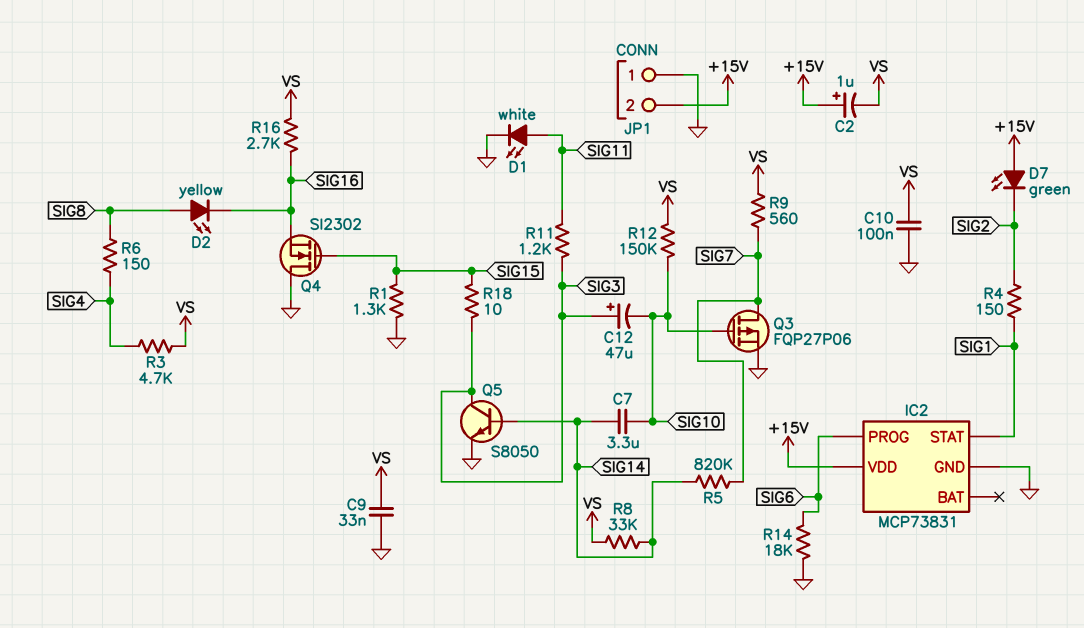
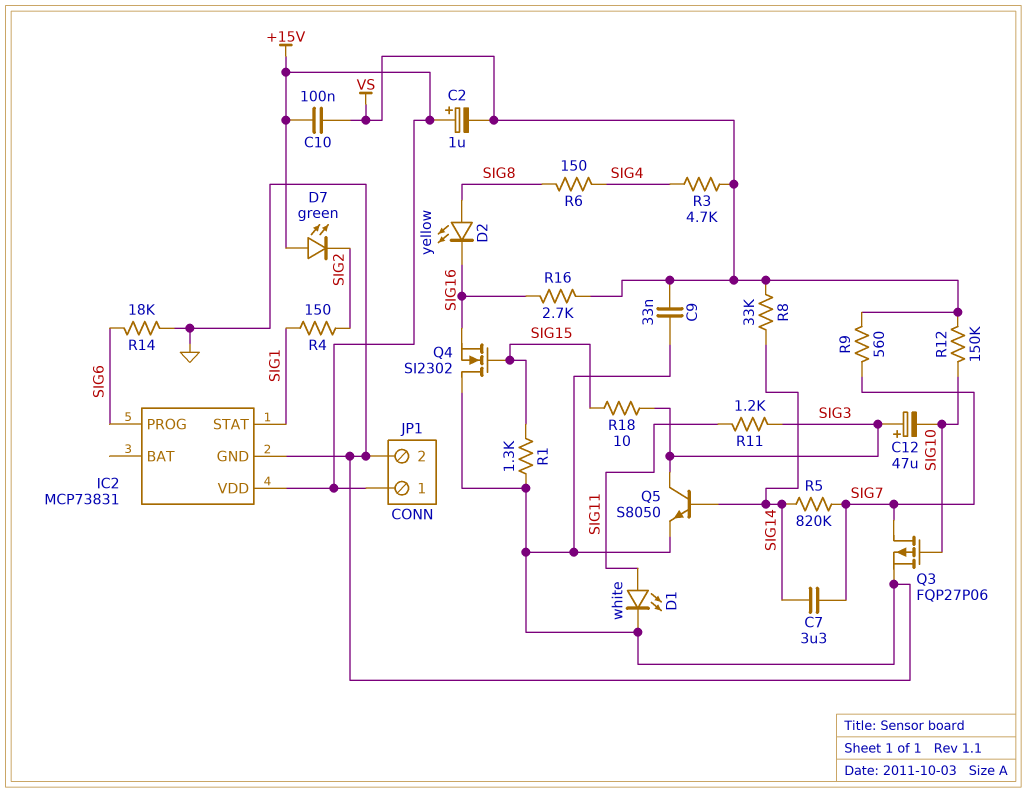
C7: 3.3uF (SIG10, SIG14) -> 3.3uF (SIG7, SIG14)
C10: 100nF (GND, VS) -> 100nF (+15V, VS)
JP1 pin 1: GND -> +15V
JP1 pin 2: +15V -> GND

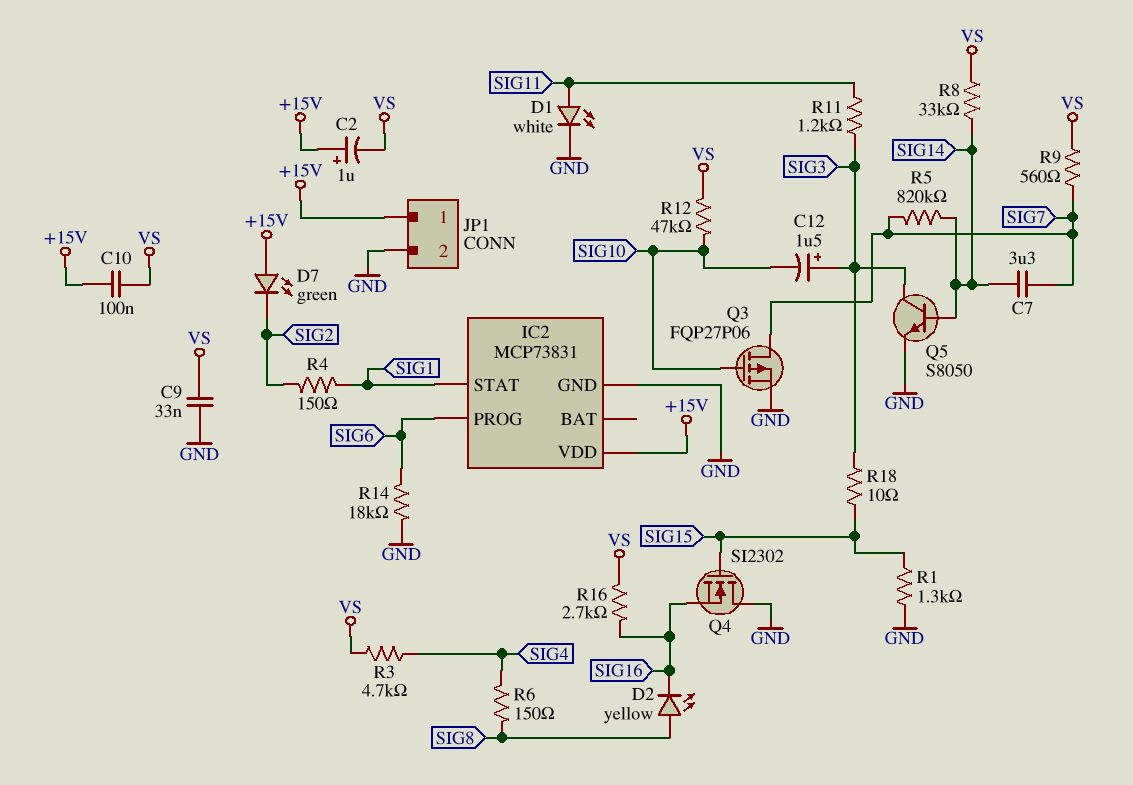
C12: 47uF (plus SIG3, minus SIG10) -> 1.5uF (plus SIG3, minus SIG10)
R12: 150k (SIG10, VS) -> 47k (SIG10, VS)

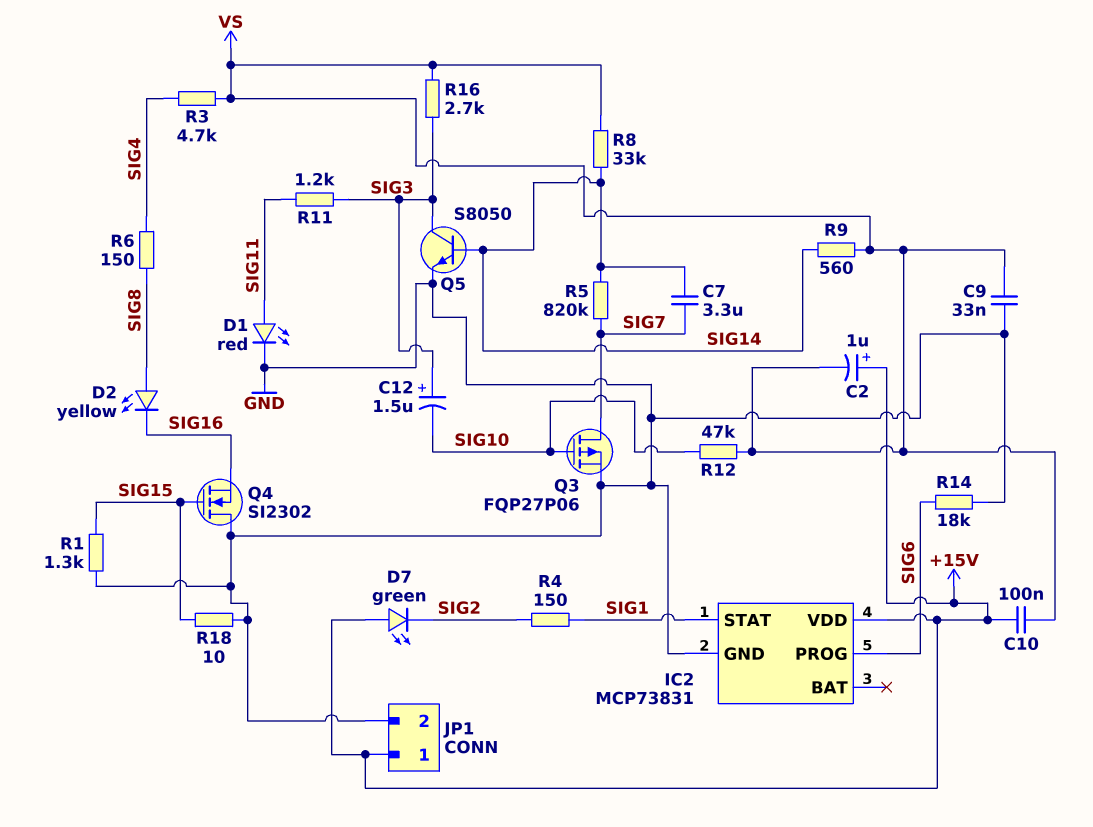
D1: LED white (A SIG11, K GND) -> LED red (A SIG11, K GND)
R9: 560 (SIG7, VS) -> 560 (SIG14, VS)
R16: 2.7k (SIG16, VS) -> 2.7k (SIG3, VS)
R18: 10 (SIG3, SIG15) -> 10 (GND, SIG15)

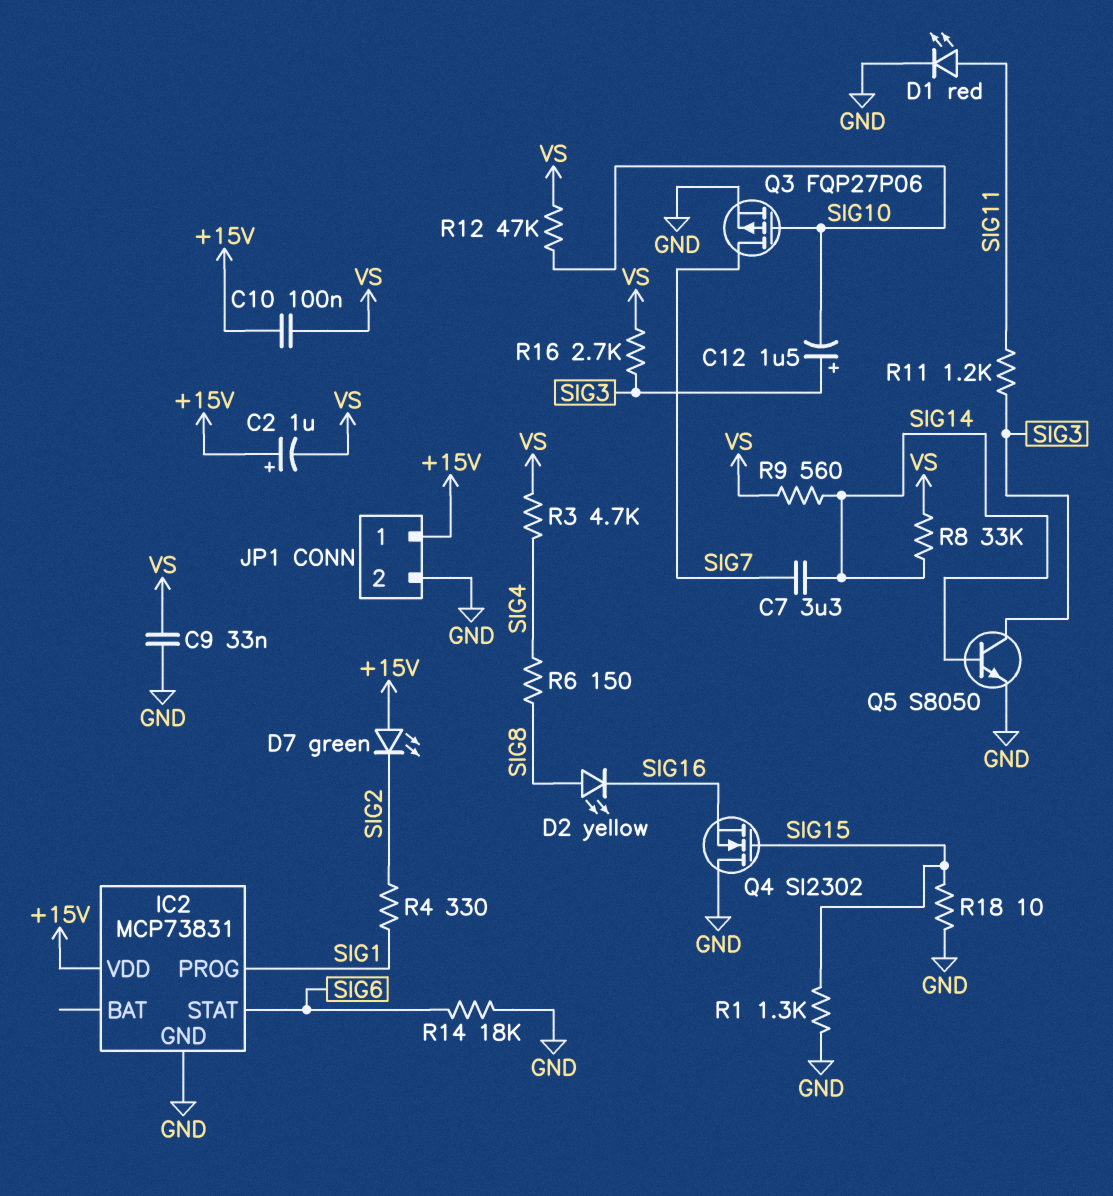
IC2 pin PROG: SIG6 -> SIG1
IC2 pin STAT: SIG1 -> SIG6
R4: 150 (SIG1, SIG2) -> 330 (SIG1, SIG2)
R5: 820k (SIG7, SIG14) -> none

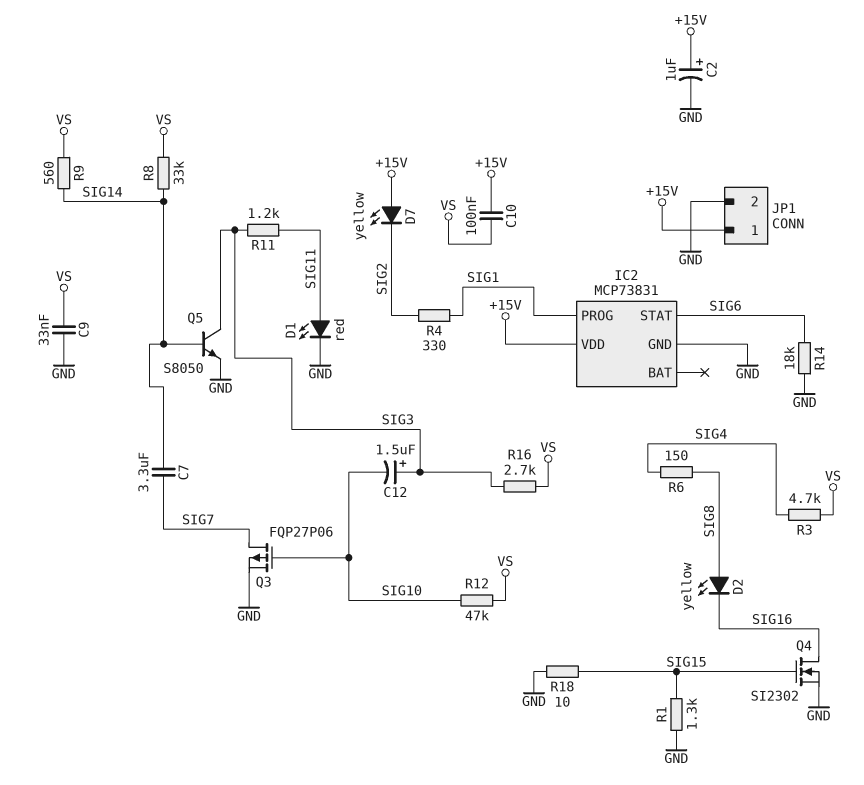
C2: 1uF (plus +15V, minus VS) -> 1uF (plus +15V, minus GND)
D7: LED green (A +15V, K SIG2) -> LED yellow (A +15V, K SIG2)
Q4: NMOS SI2302 (G SIG15, D GND, S SIG16) -> NMOS SI2302 (G SIG15, D SIG16, S GND)

